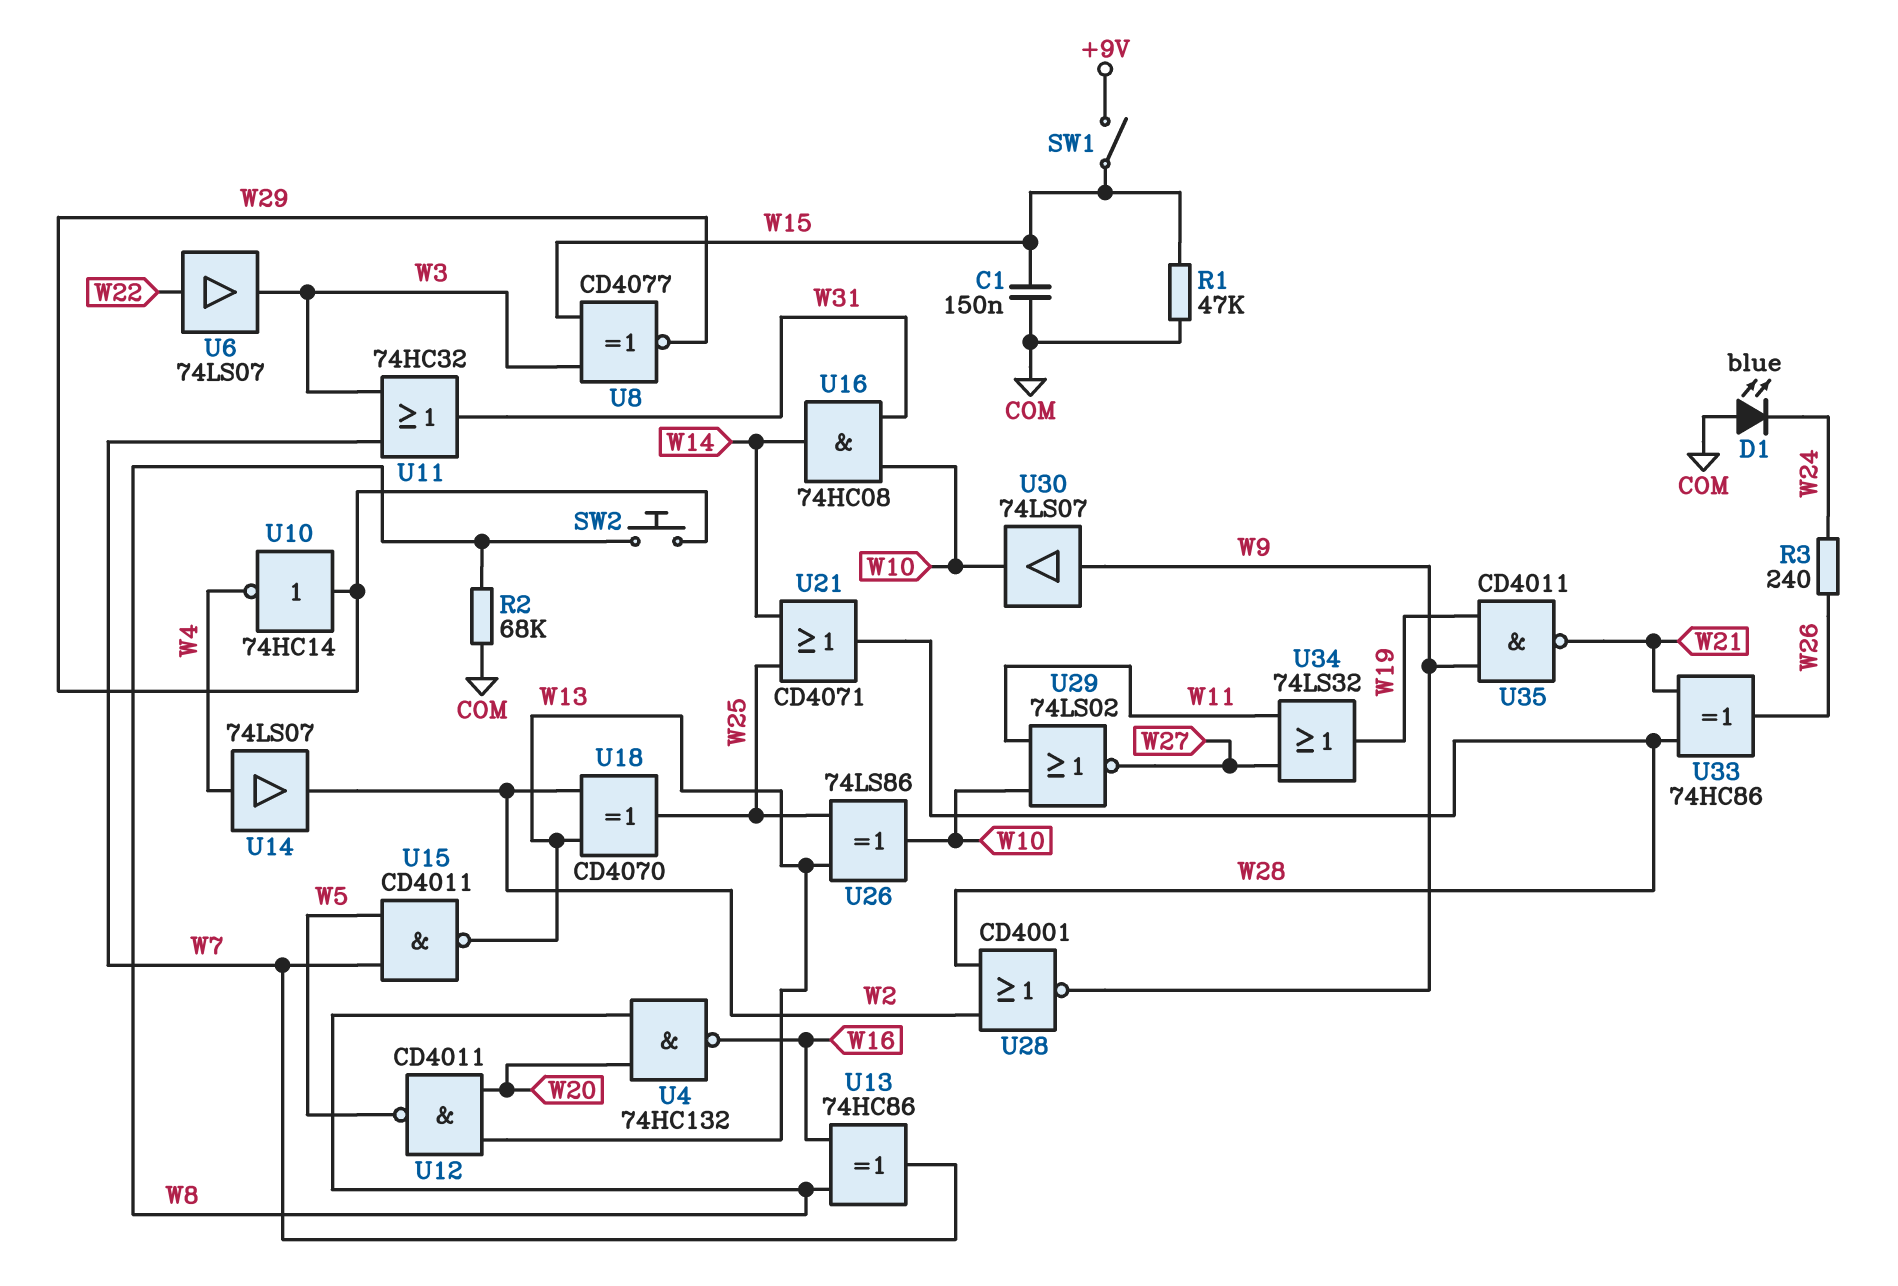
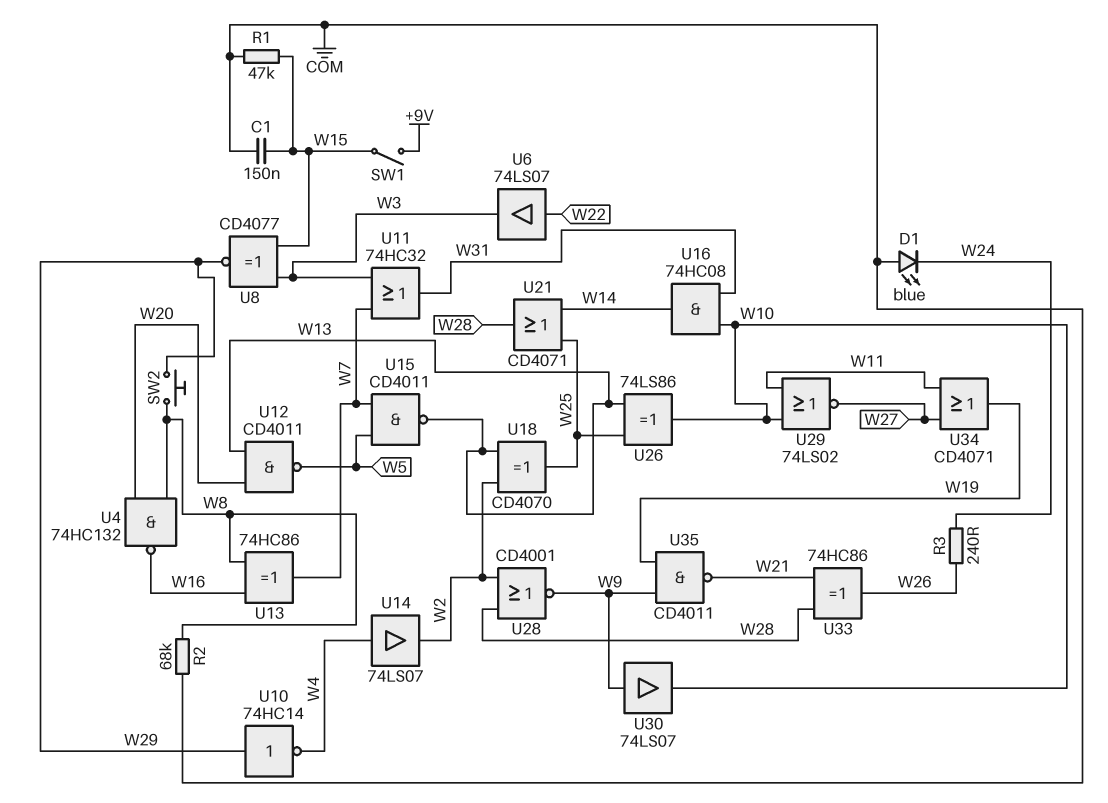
U34: OR 74LS32 (in W11, in W27, out W19) -> OR CD4071 (in W11, in W27, out W19)

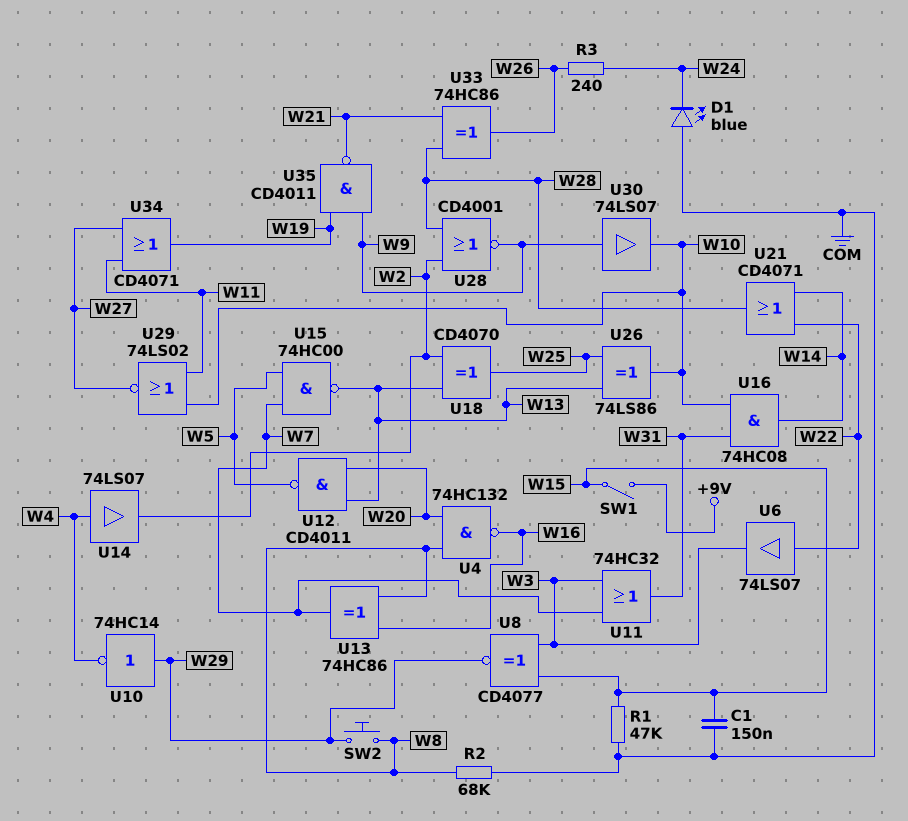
U15: NAND CD4011 (in W5, in W7, out W13) -> NAND 74HC00 (in W5, in W7, out W13)
U21: OR CD4071 (in W14, in W25, out W28) -> OR CD4071 (in W14, in W22, out W28)

